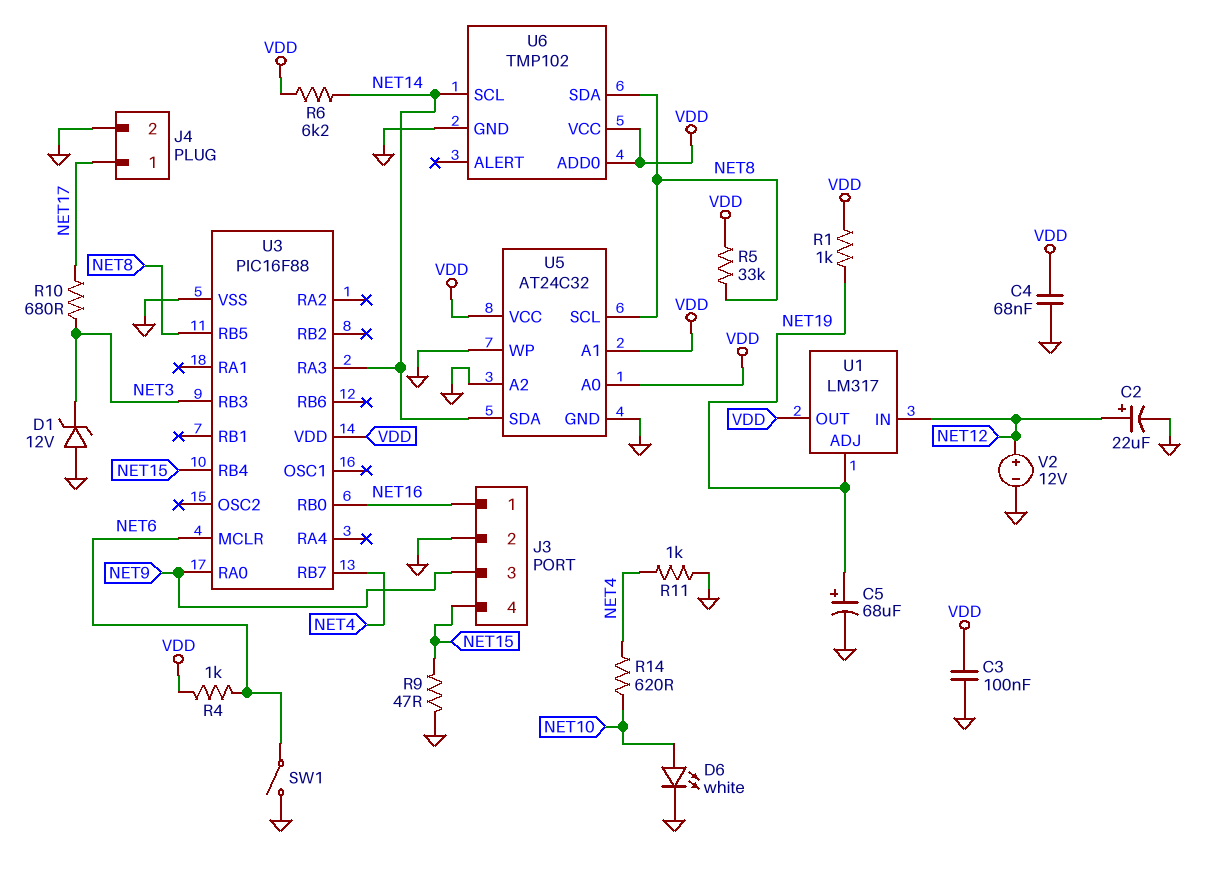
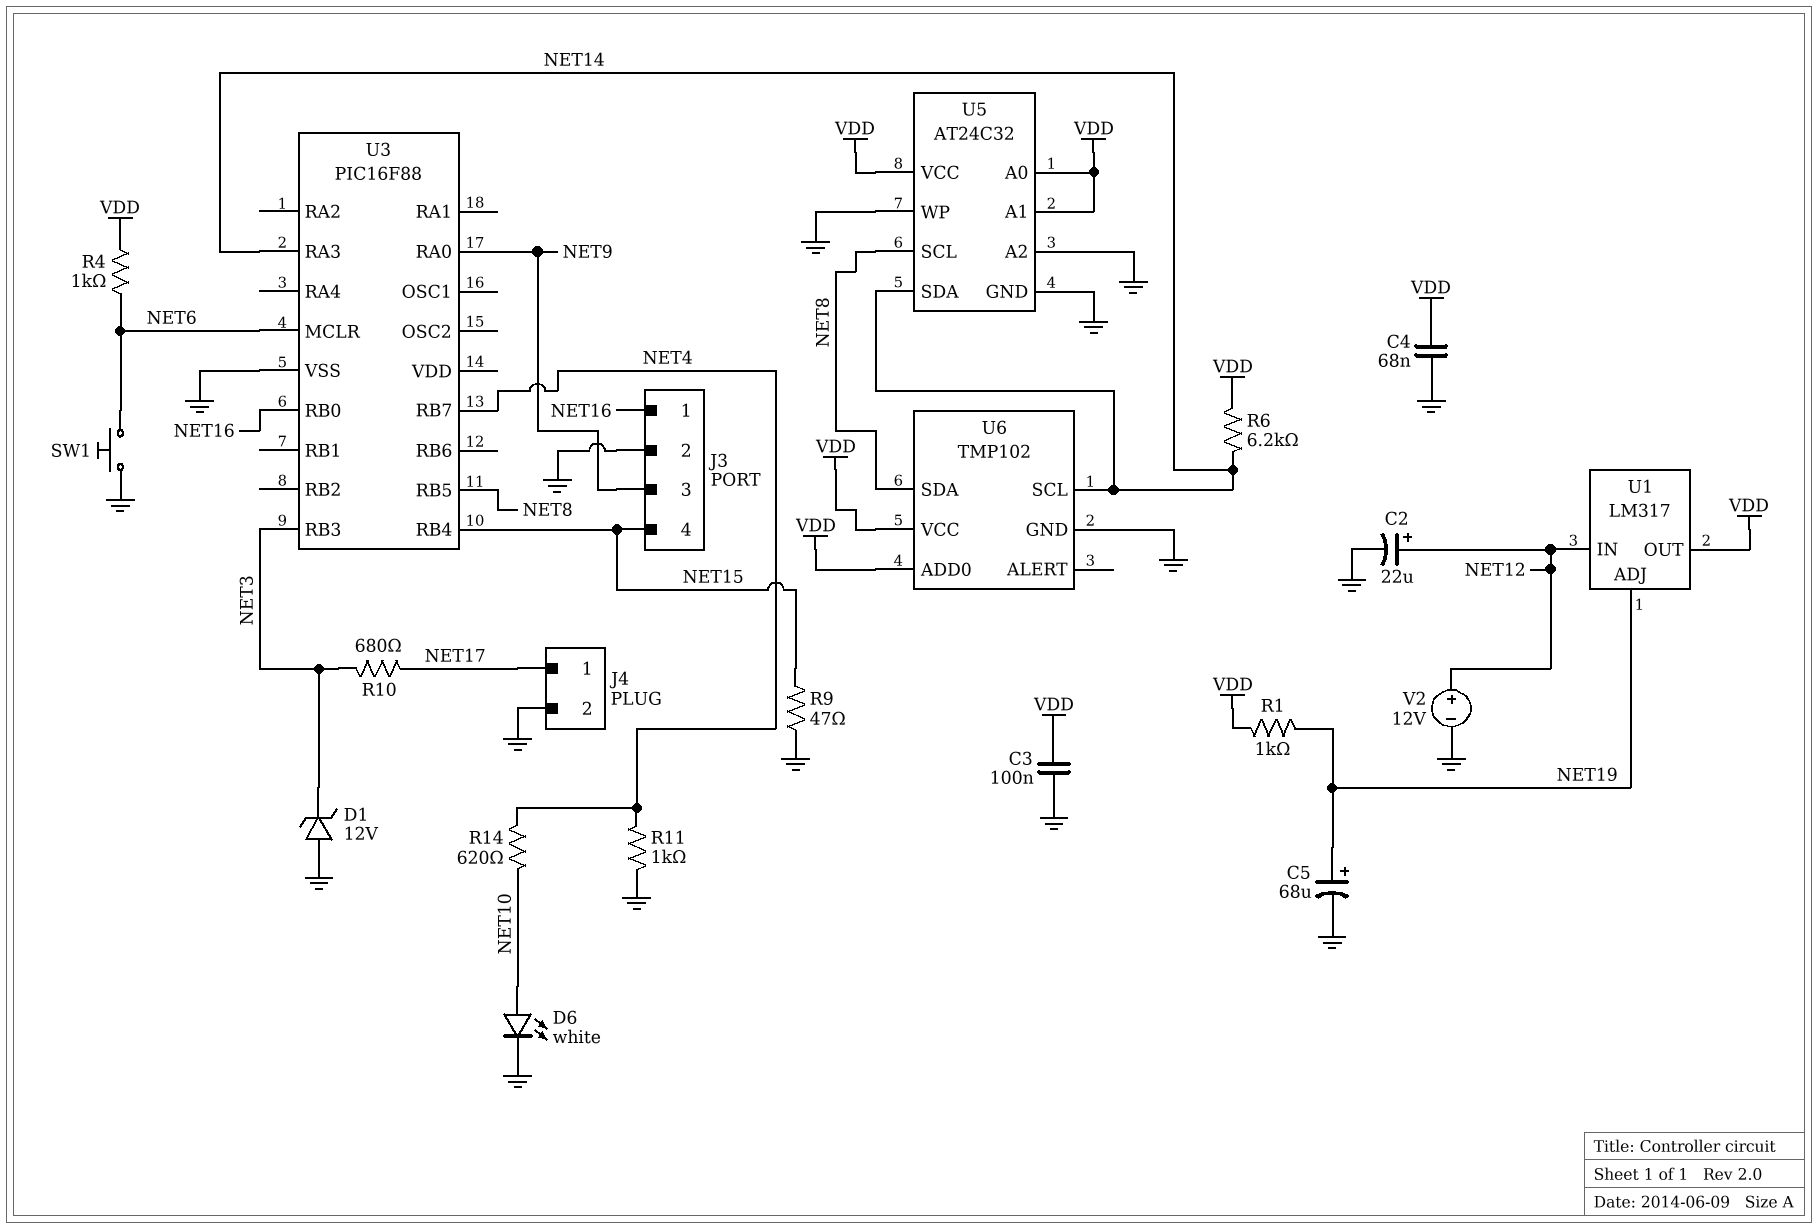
R5: 33k (NET8, VDD) -> none
SW1: switch (GND, NET6) -> button (GND, NET6)
U3 pin VDD: VDD -> none

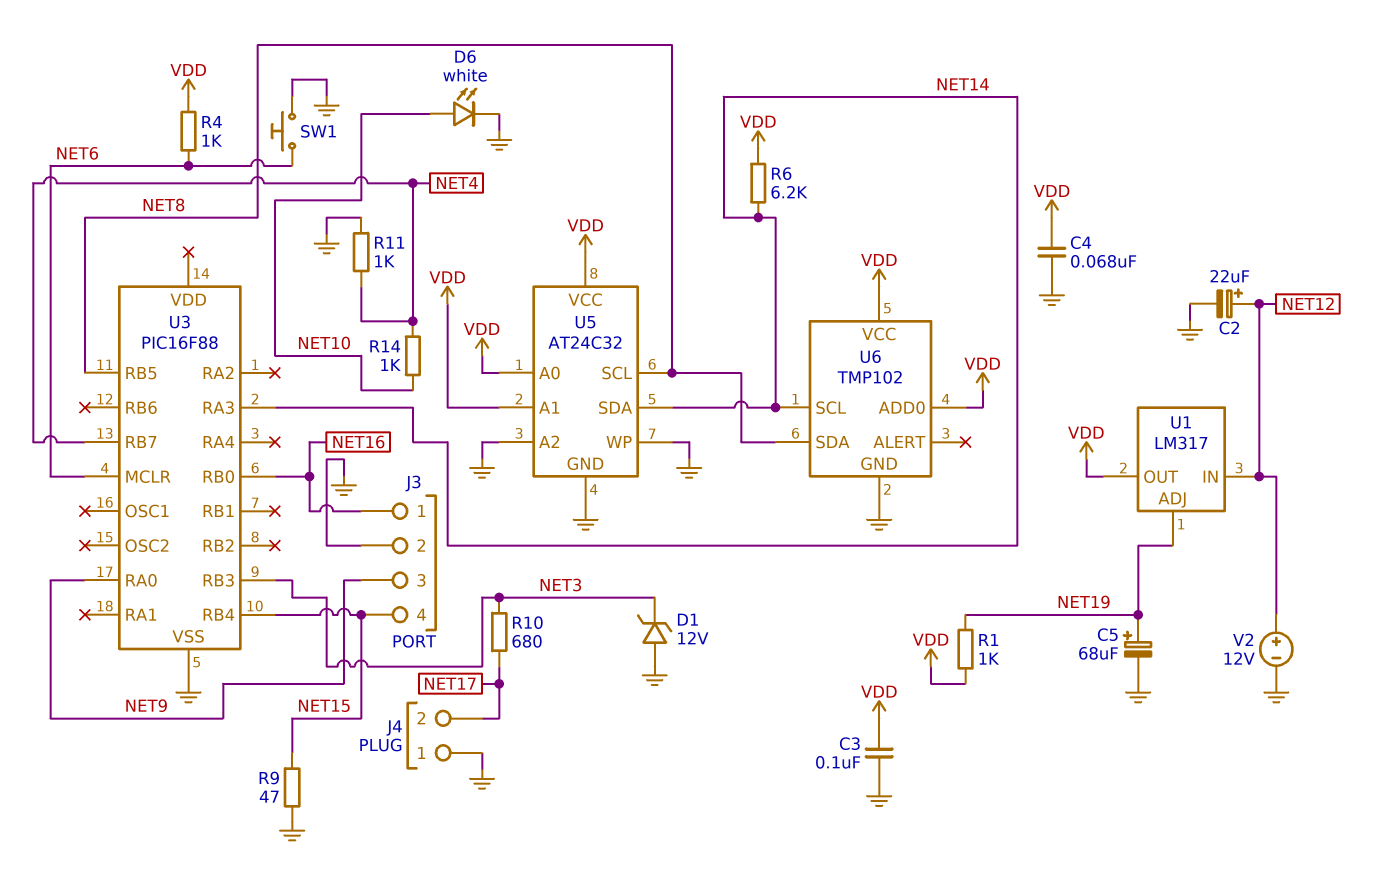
J4 pin 1: NET17 -> GND
J4 pin 2: GND -> NET17
R14: 620 (NET4, NET10) -> 1k (NET4, NET10)

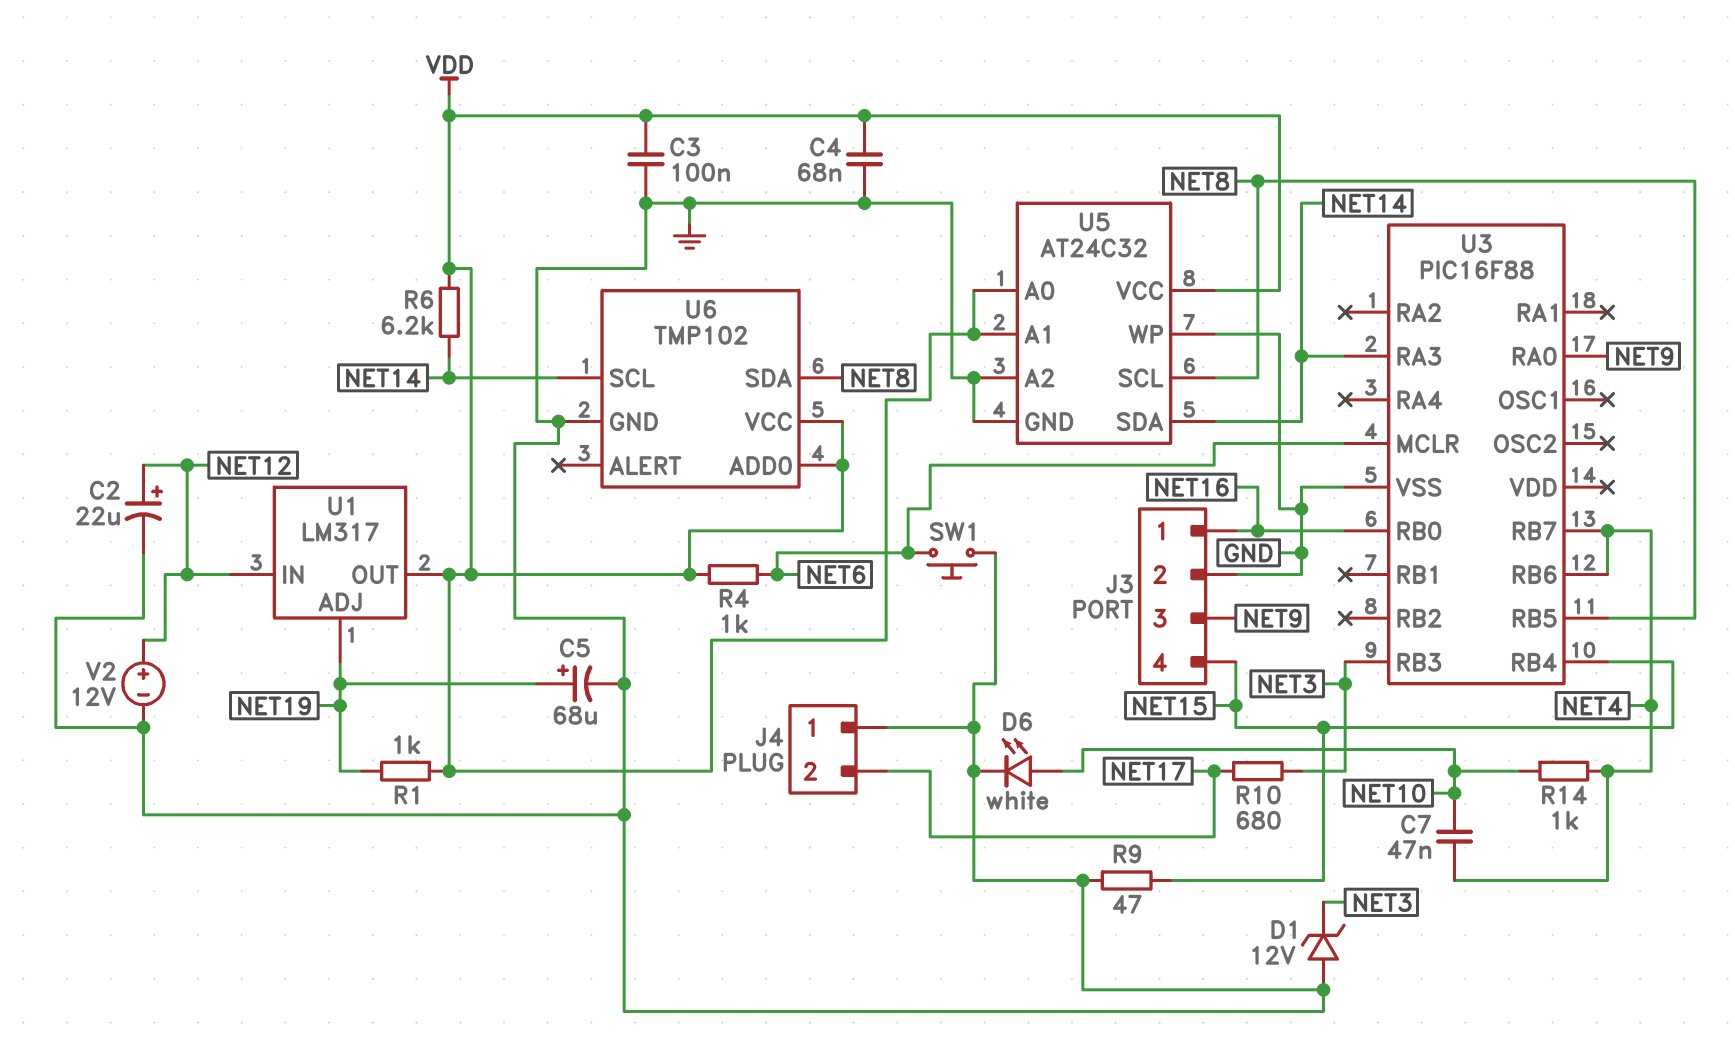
C7: none -> 47nF (NET4, NET10)
R11: 1k (GND, NET4) -> none
U3 pin RB6: none -> NET4

